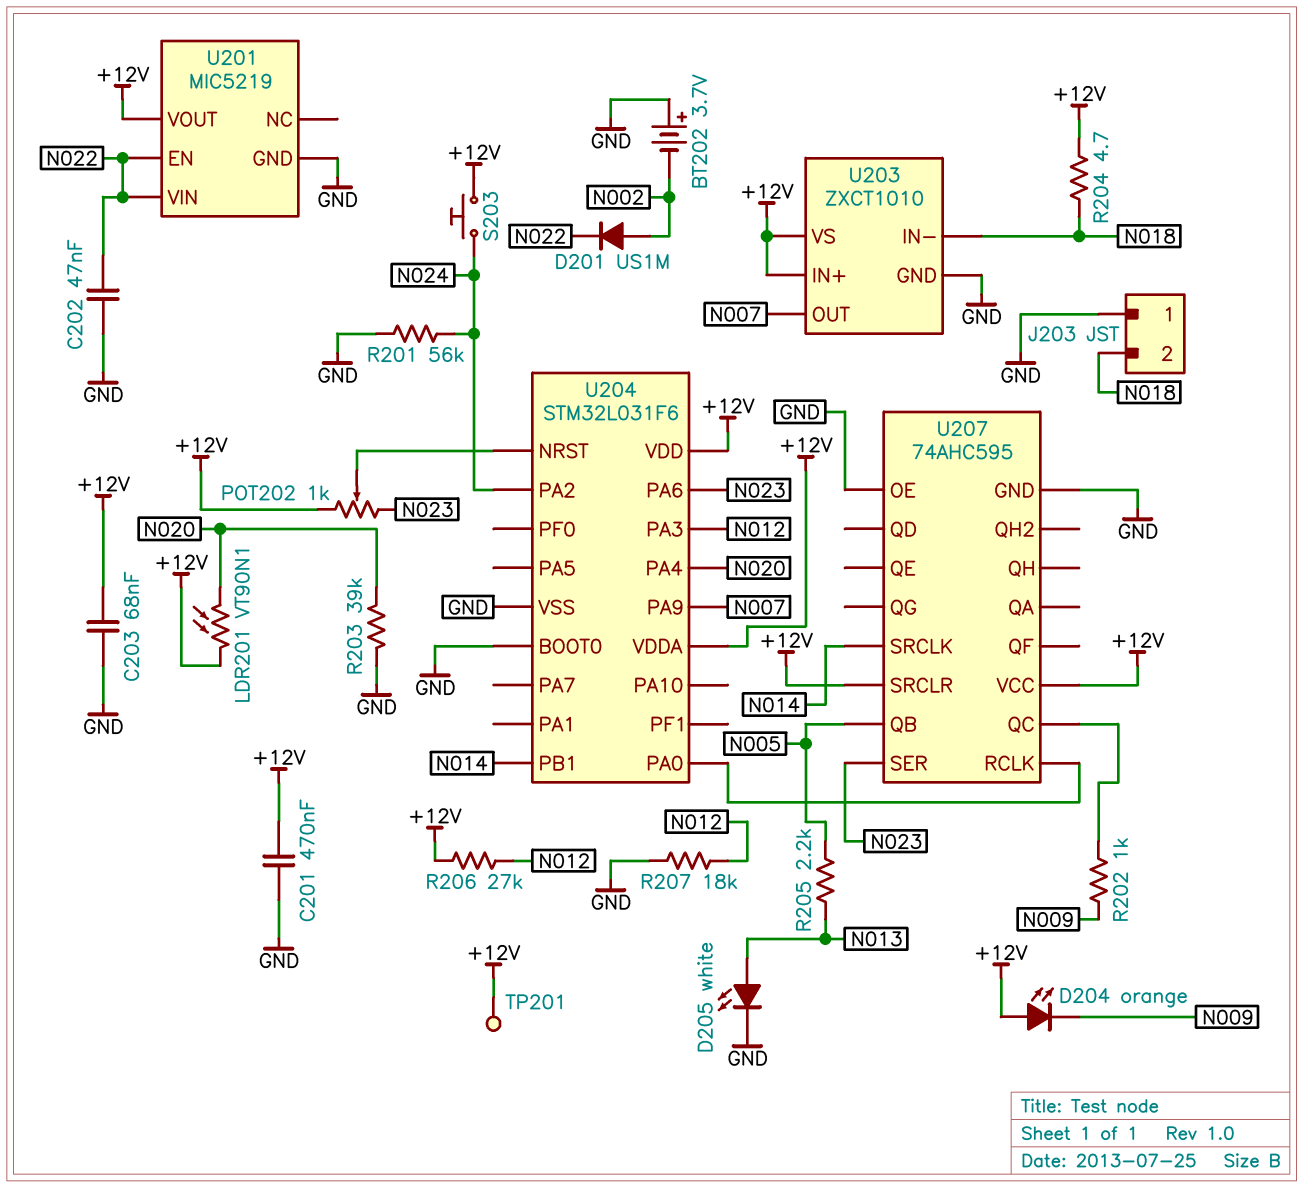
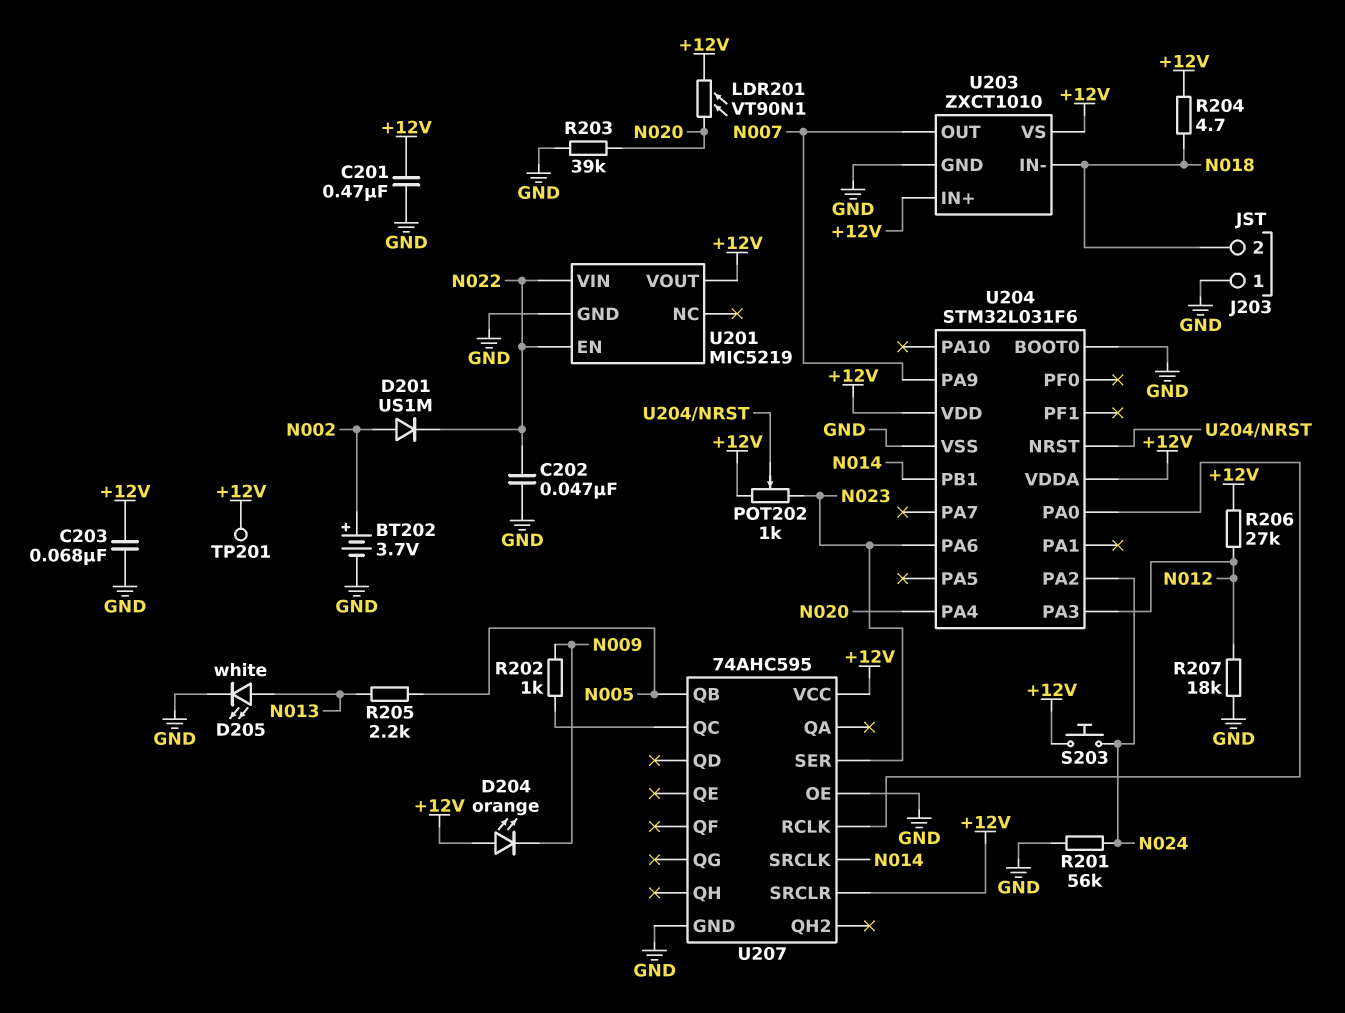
BT202: 3.7V (plus GND, minus N002) -> 3.7V (plus N002, minus GND)

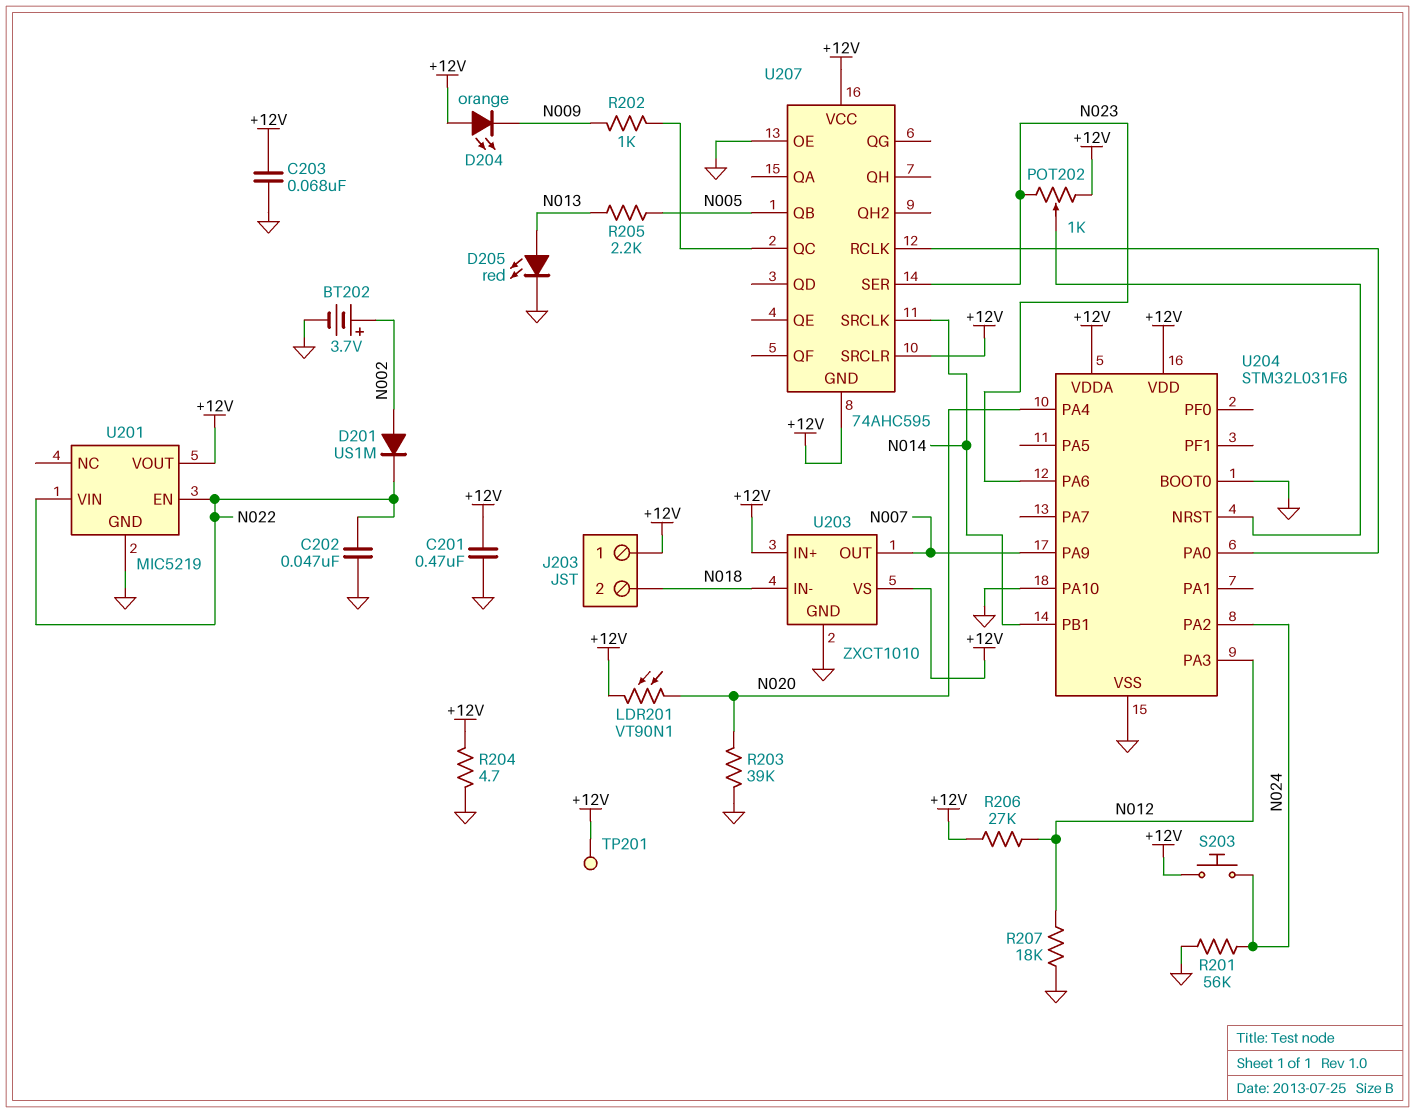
D205: LED white (A N013, K GND) -> LED red (A N013, K GND)
J203 pin 1: GND -> +12V
R204: 4.7 (+12V, N018) -> 4.7 (+12V, GND)
U204 pin PA10: none -> GND
U207 pin GND: GND -> +12V

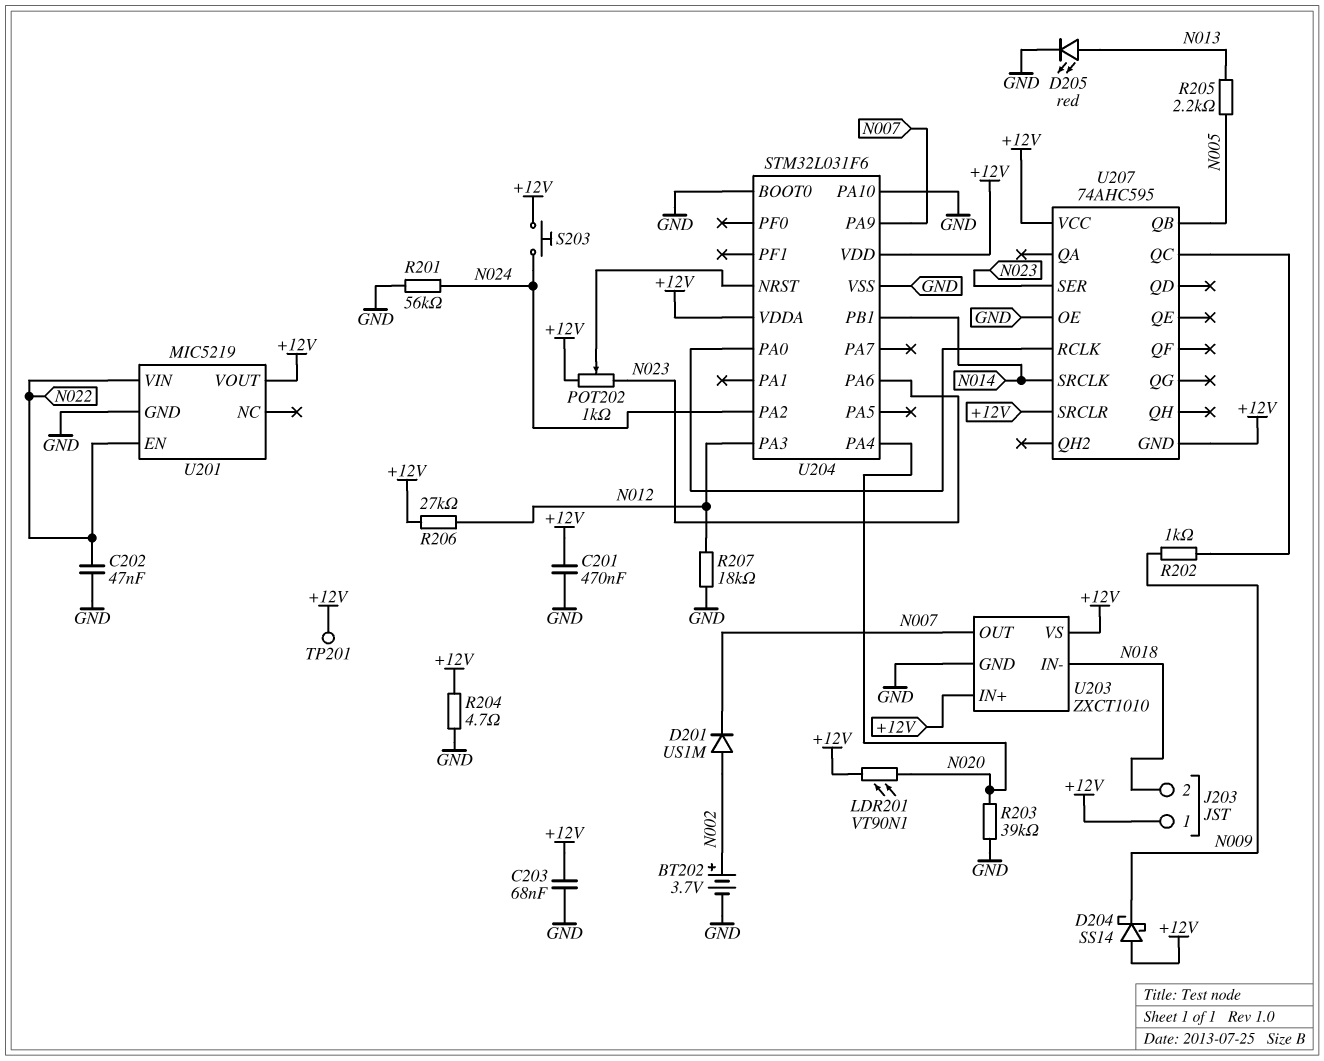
D201: diode US1M (A N002, K N022) -> diode US1M (A N002, K N007)
D204: LED orange (A +12V, K N009) -> schottky SS14 (A +12V, K N009)

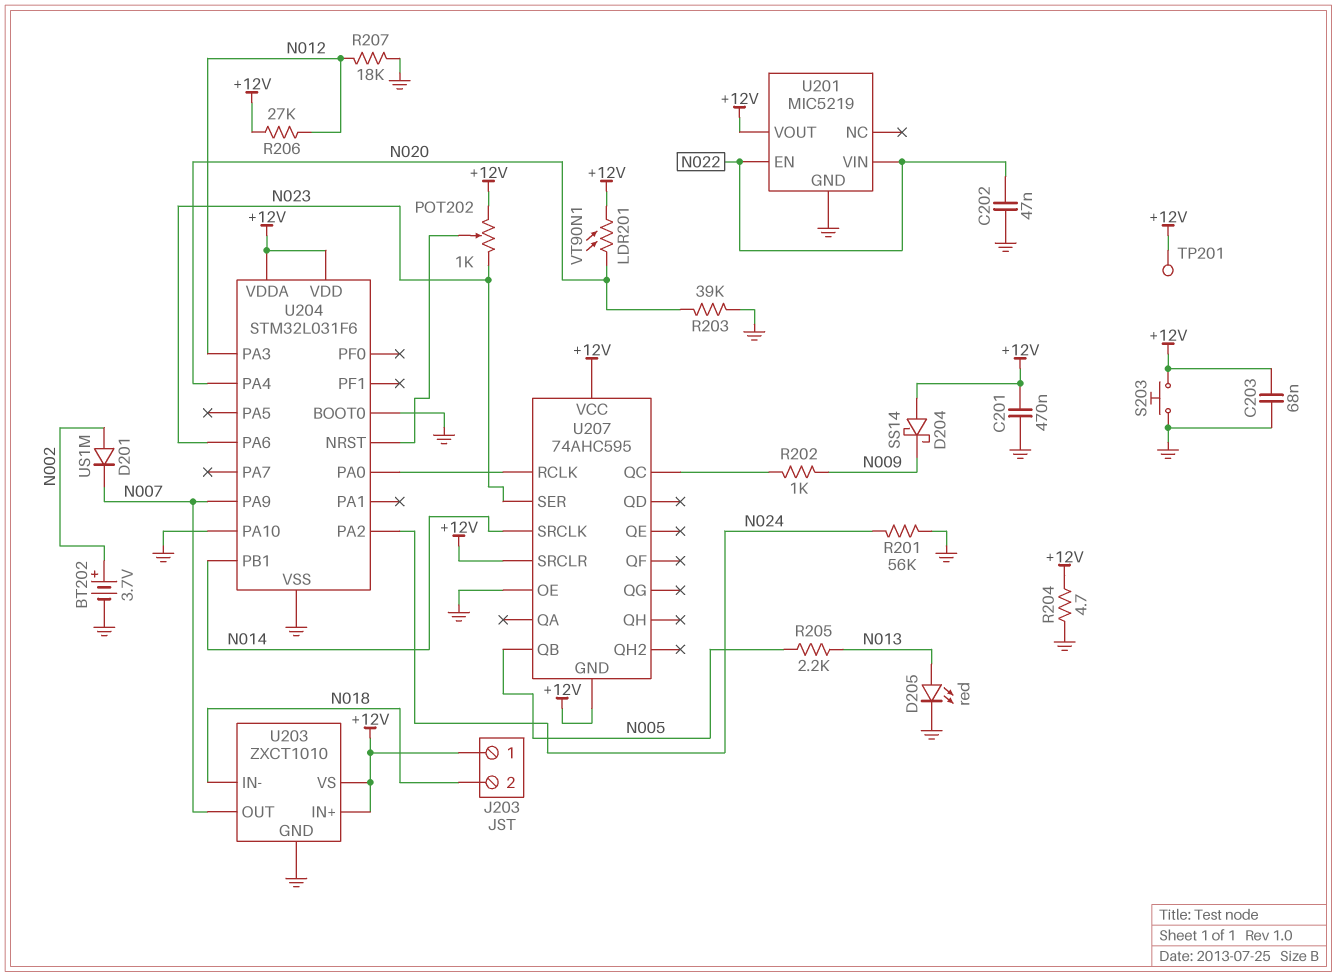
S203: button (+12V, N024) -> button (+12V, GND)

